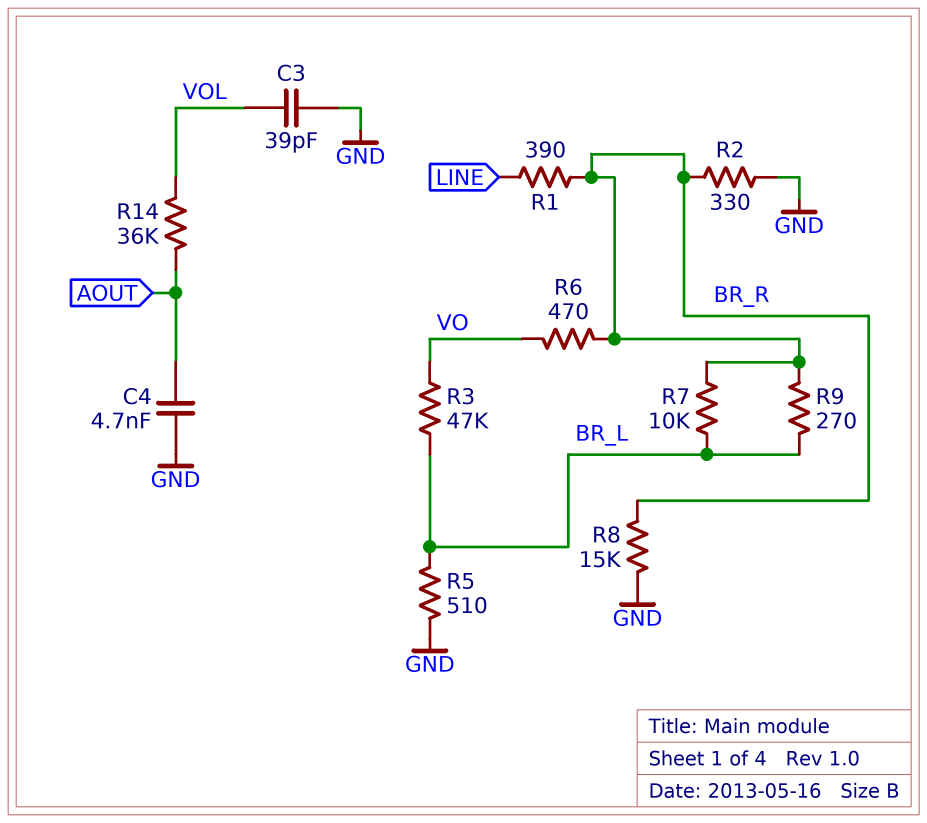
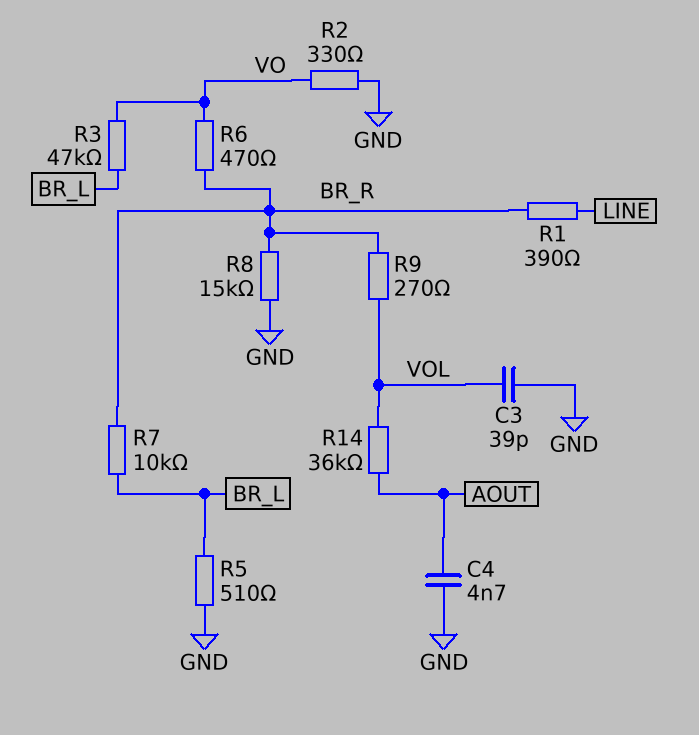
R2: 330 (BR_R, GND) -> 330 (GND, VO)
R9: 270 (BR_L, BR_R) -> 270 (BR_R, VOL)

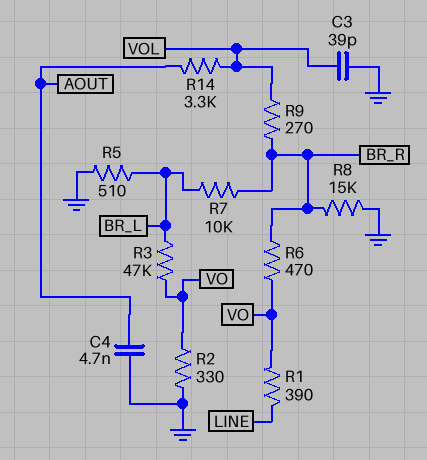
R1: 390 (BR_R, LINE) -> 390 (LINE, VO)
R14: 36k (AOUT, VOL) -> 3.3k (AOUT, VOL)

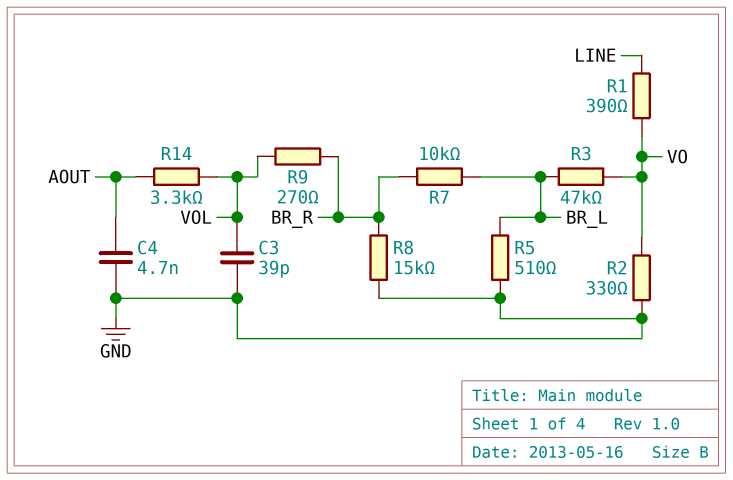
R6: 470 (BR_R, VO) -> none

